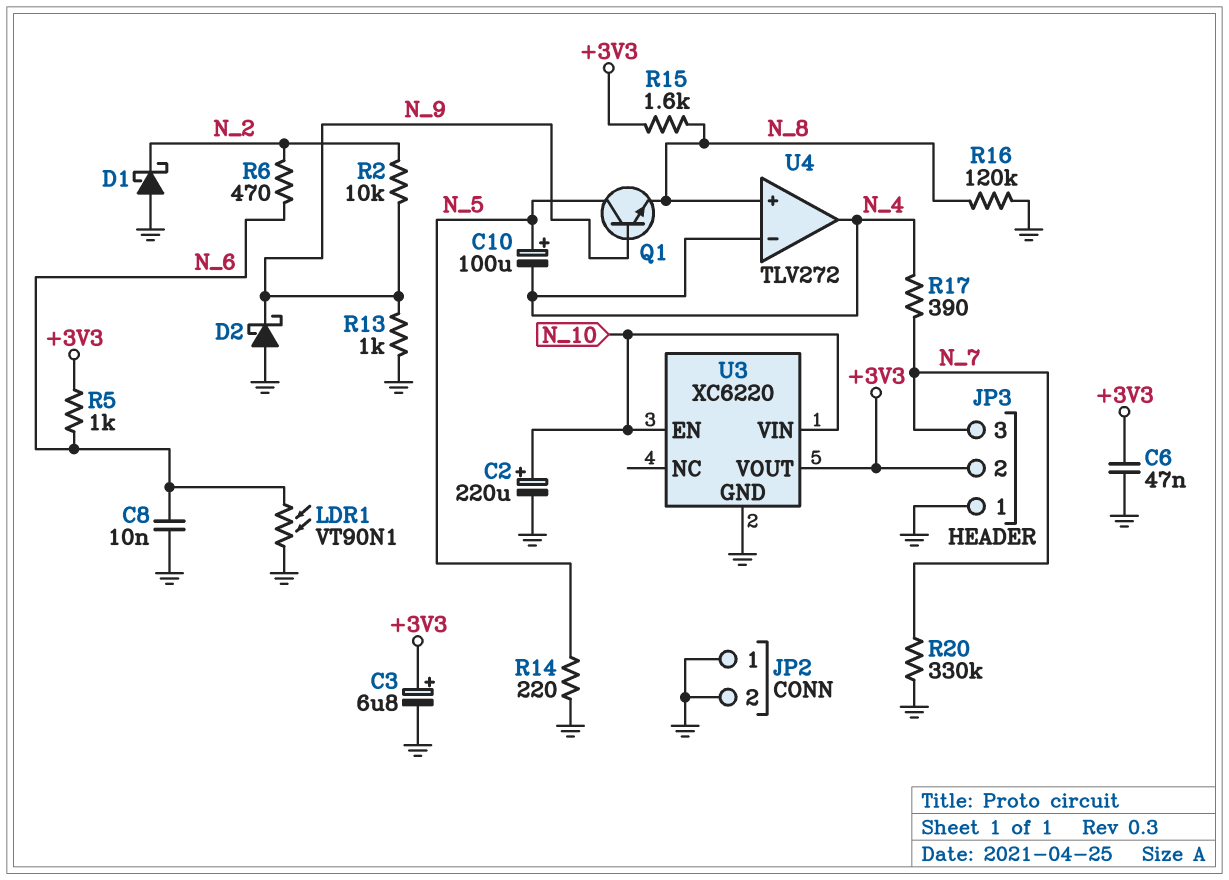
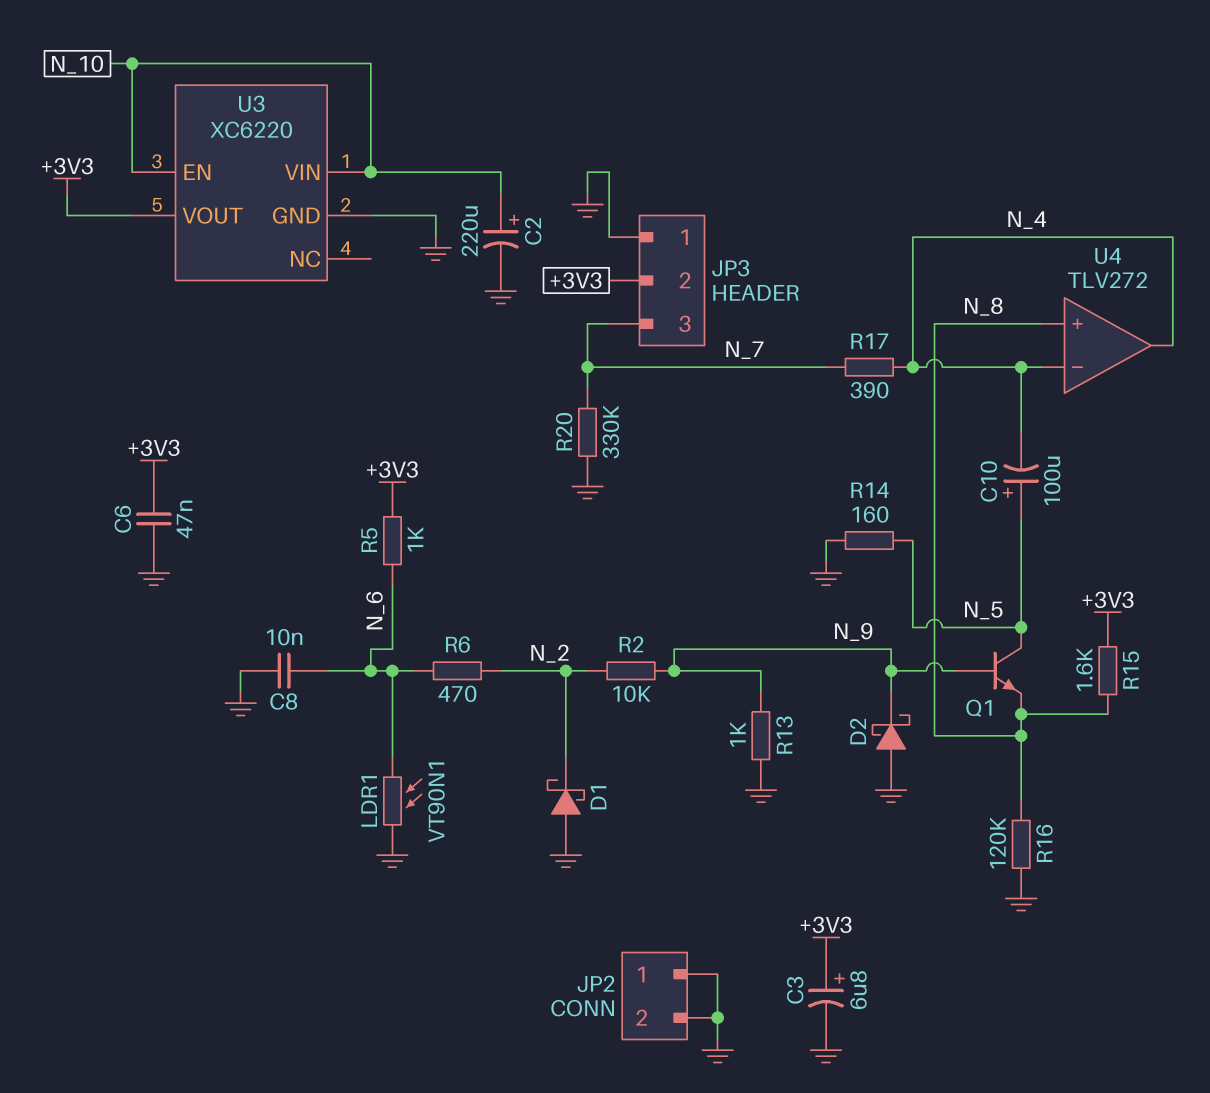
R14: 220 (GND, N_5) -> 160 (GND, N_5)

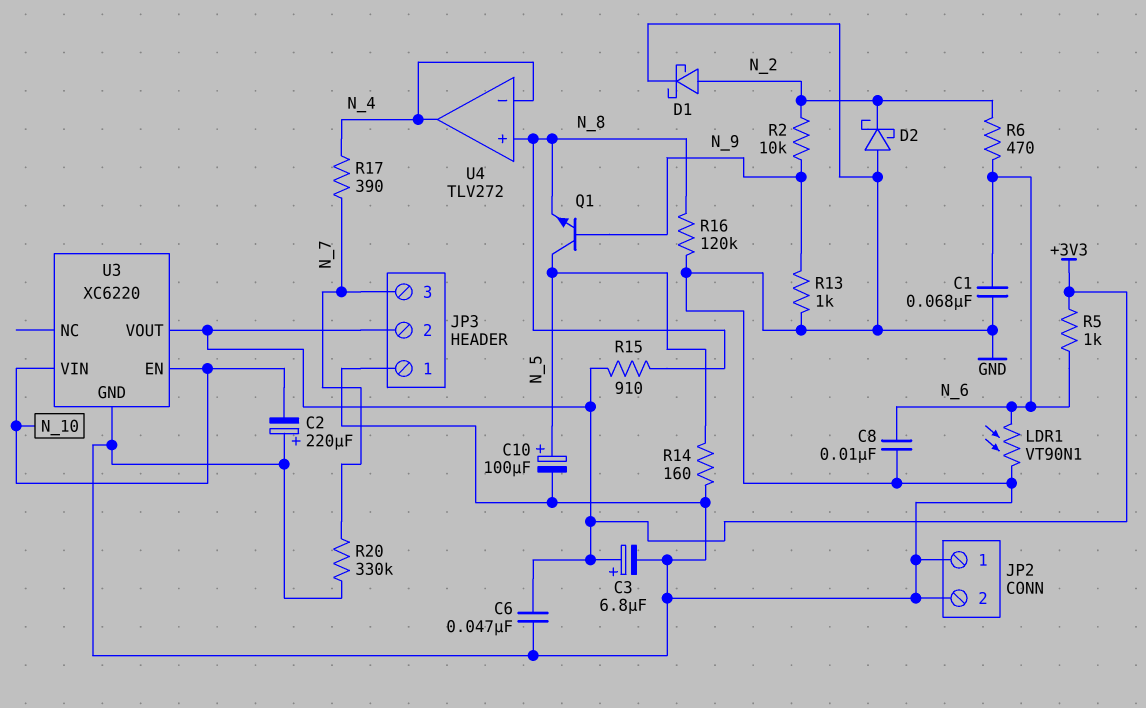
C1: none -> 68nF (GND, N_6)
C2: 220uF (plus N_10, minus GND) -> 220uF (plus GND, minus N_10)
C10: 100uF (plus N_5, minus N_4) -> 100uF (plus N_5, minus GND)
D1: schottky (A GND, K N_2) -> schottky (A N_2, K GND)
D2: schottky (A GND, K N_9) -> schottky (A GND, K N_2)
R15: 1.6k (+3V3, N_8) -> 910 (+3V3, N_8)

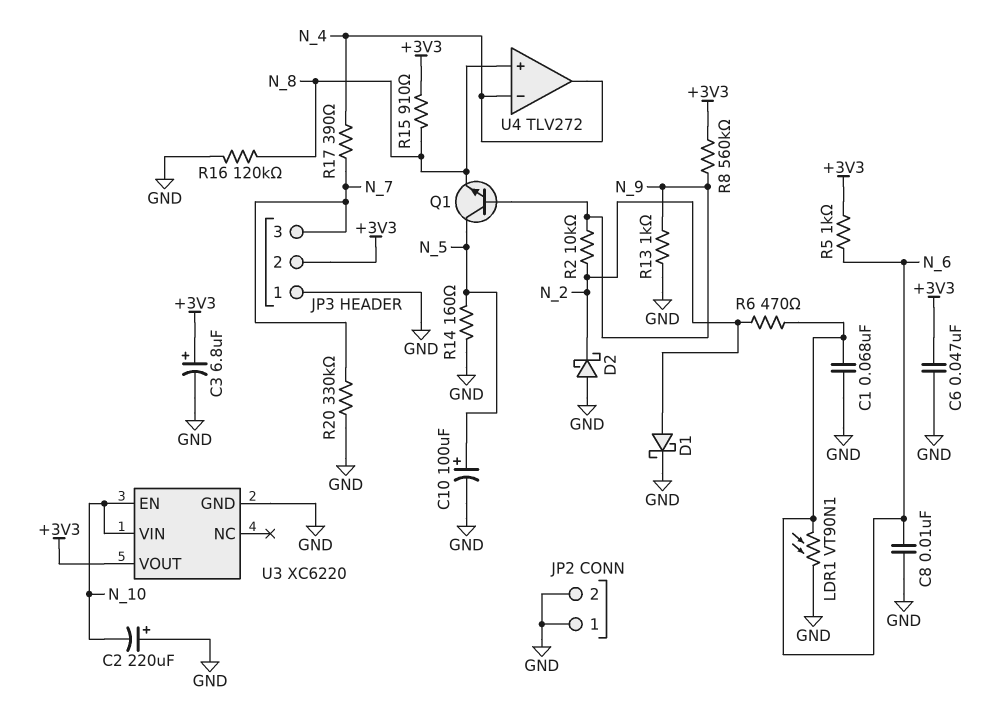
R8: none -> 560k (+3V3, N_9)

